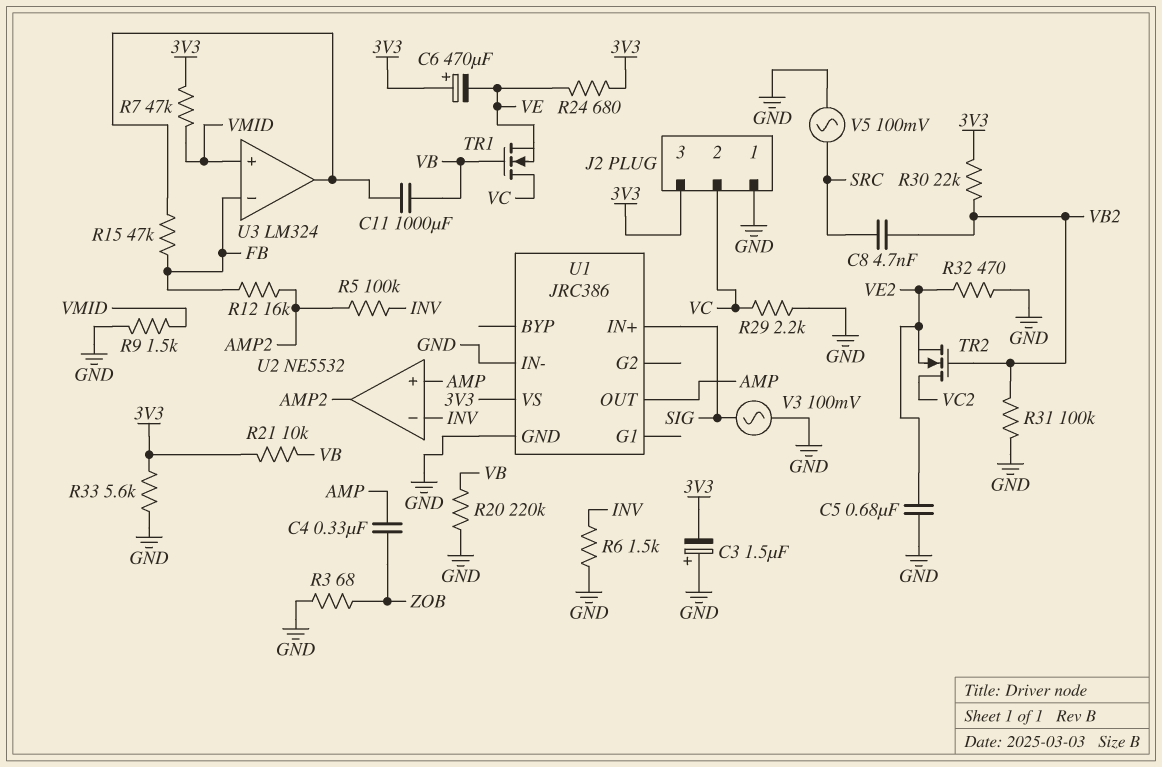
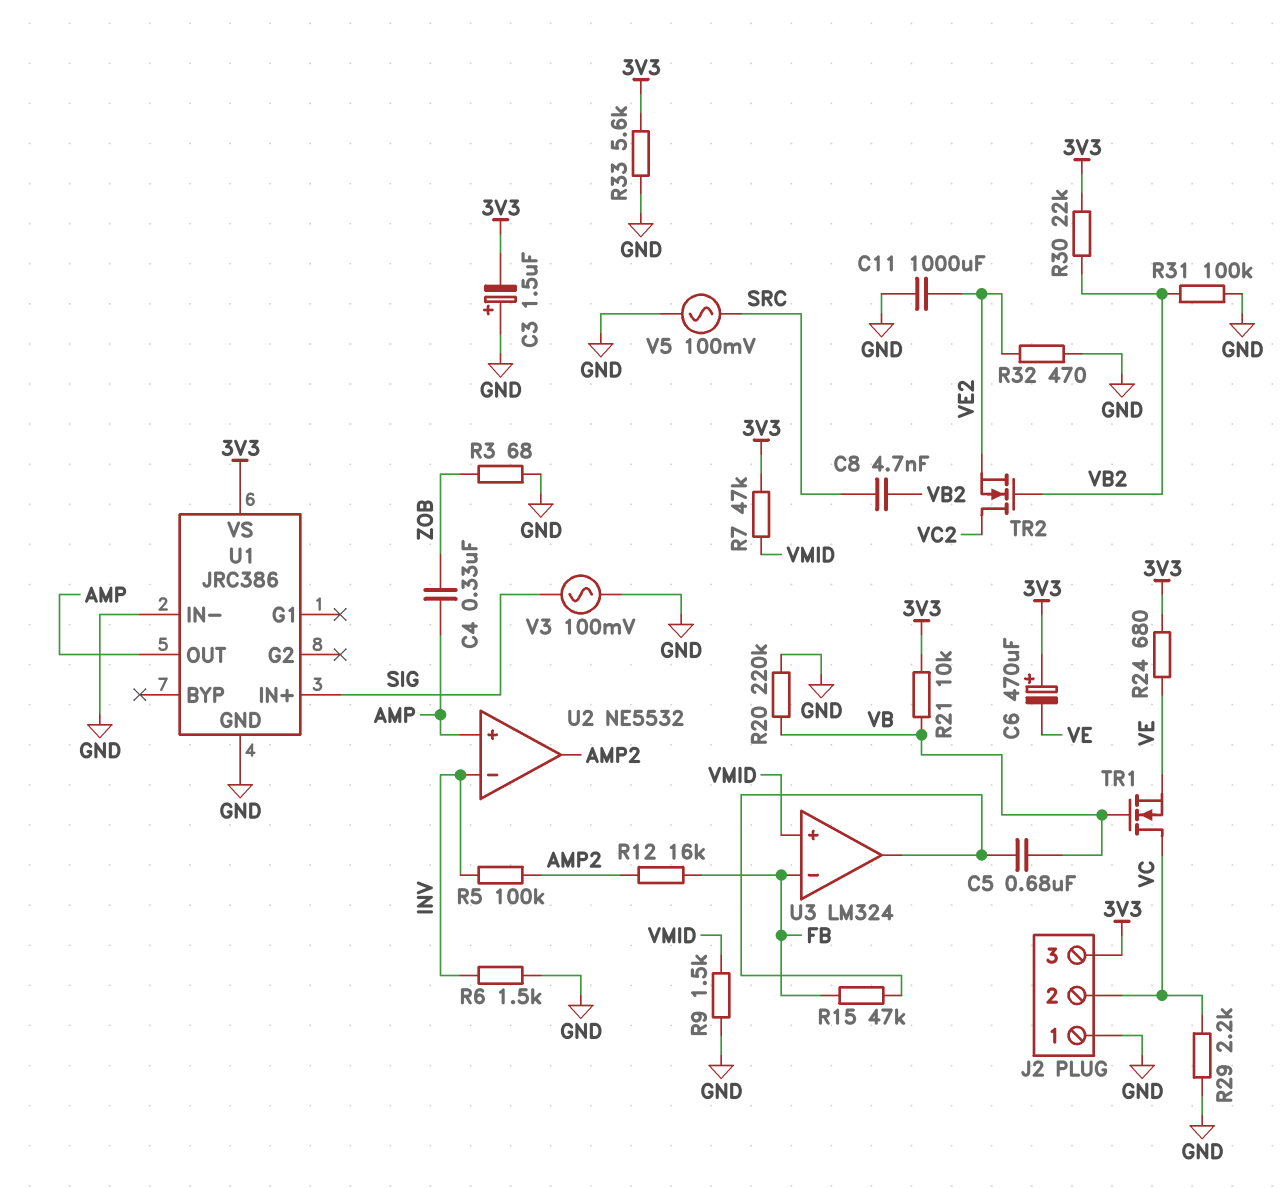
C5: 680nF (GND, VE2) -> 680nF (U3/out, VB)
C11: 1000uF (U3/out, VB) -> 1000uF (GND, VE2)

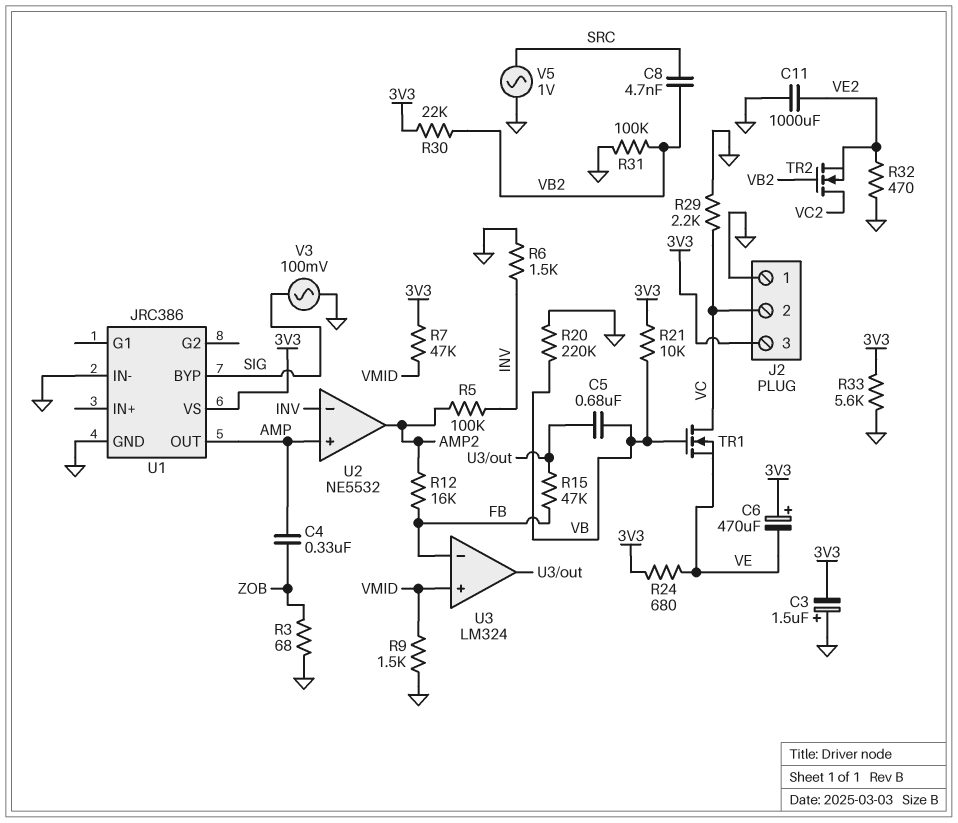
U1 pin BYP: none -> SIG
U1 pin IN+: SIG -> none
V5: AC 100mV (GND, SRC) -> AC 1V (GND, SRC)

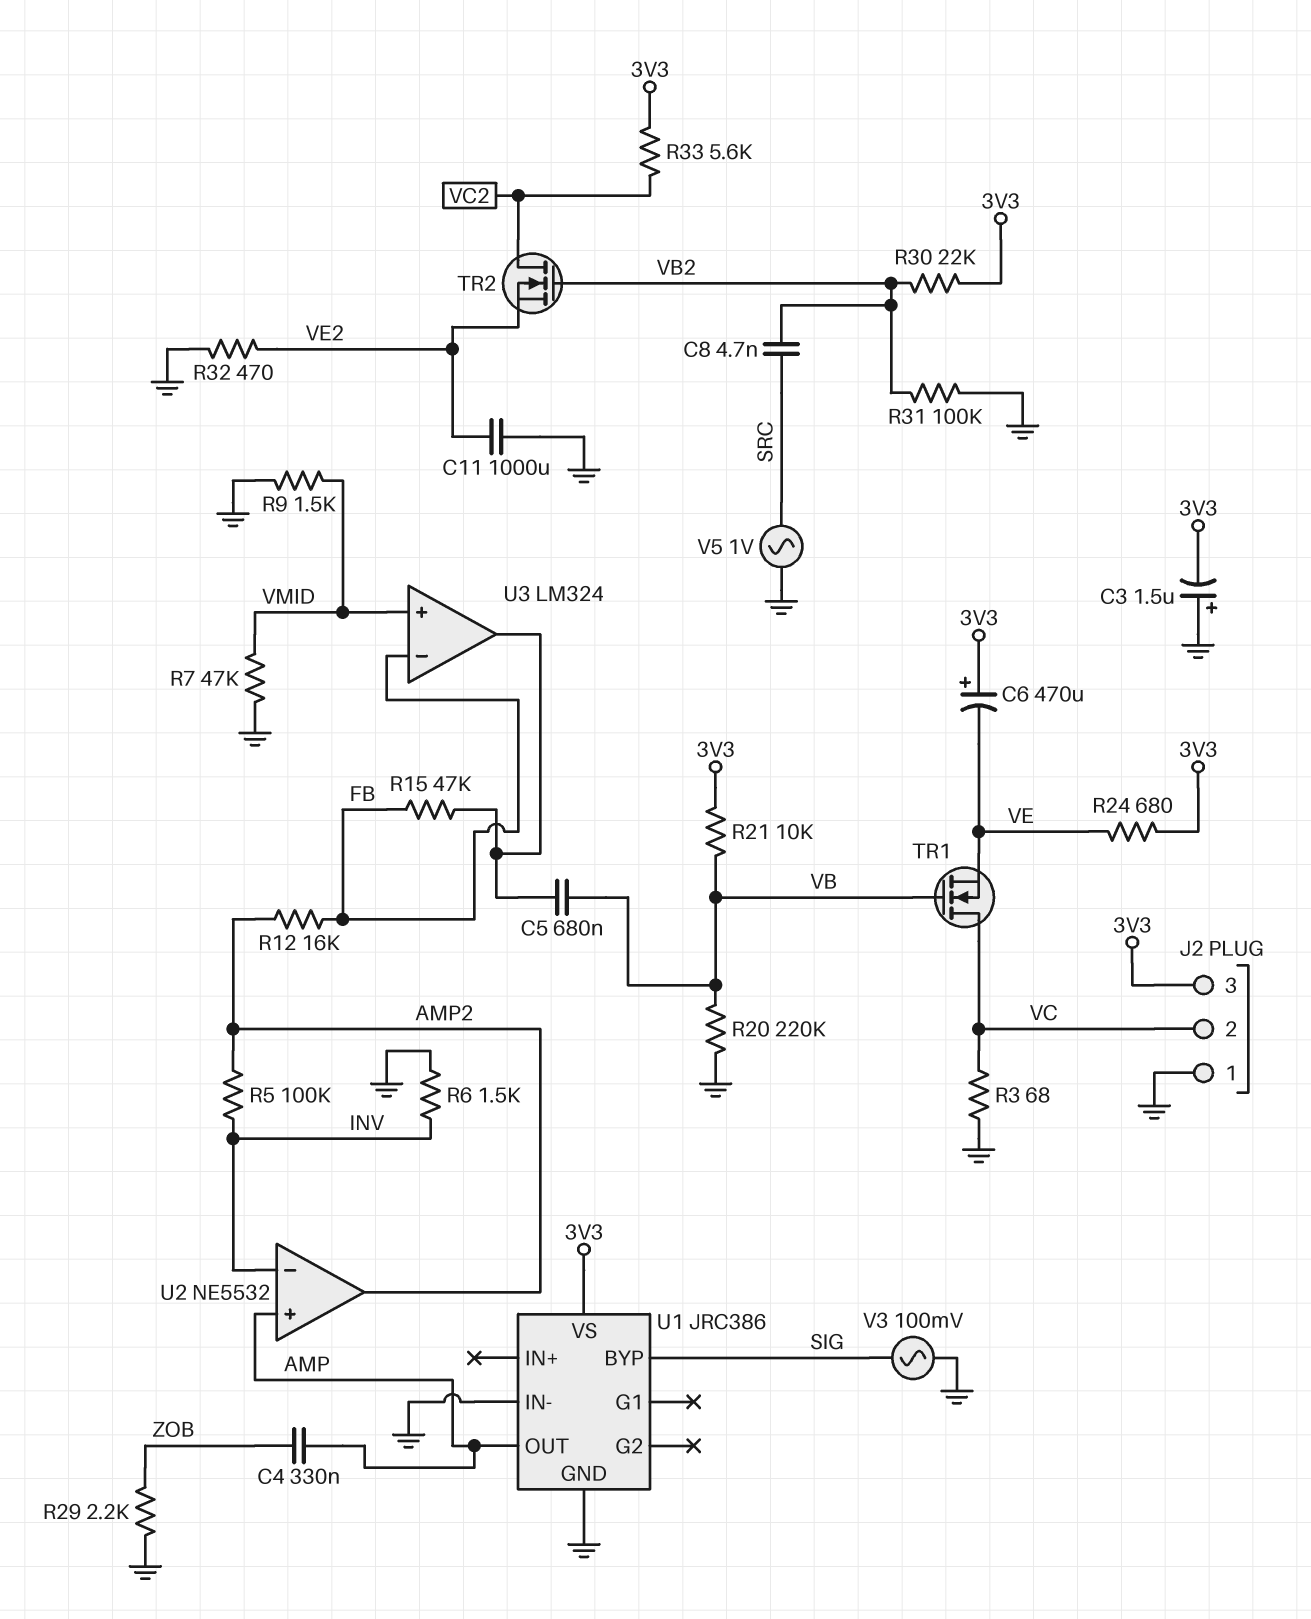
R3: 68 (GND, ZOB) -> 68 (GND, VC)
R7: 47k (3V3, VMID) -> 47k (GND, VMID)
R29: 2.2k (GND, VC) -> 2.2k (GND, ZOB)
R33: 5.6k (3V3, GND) -> 5.6k (3V3, VC2)

